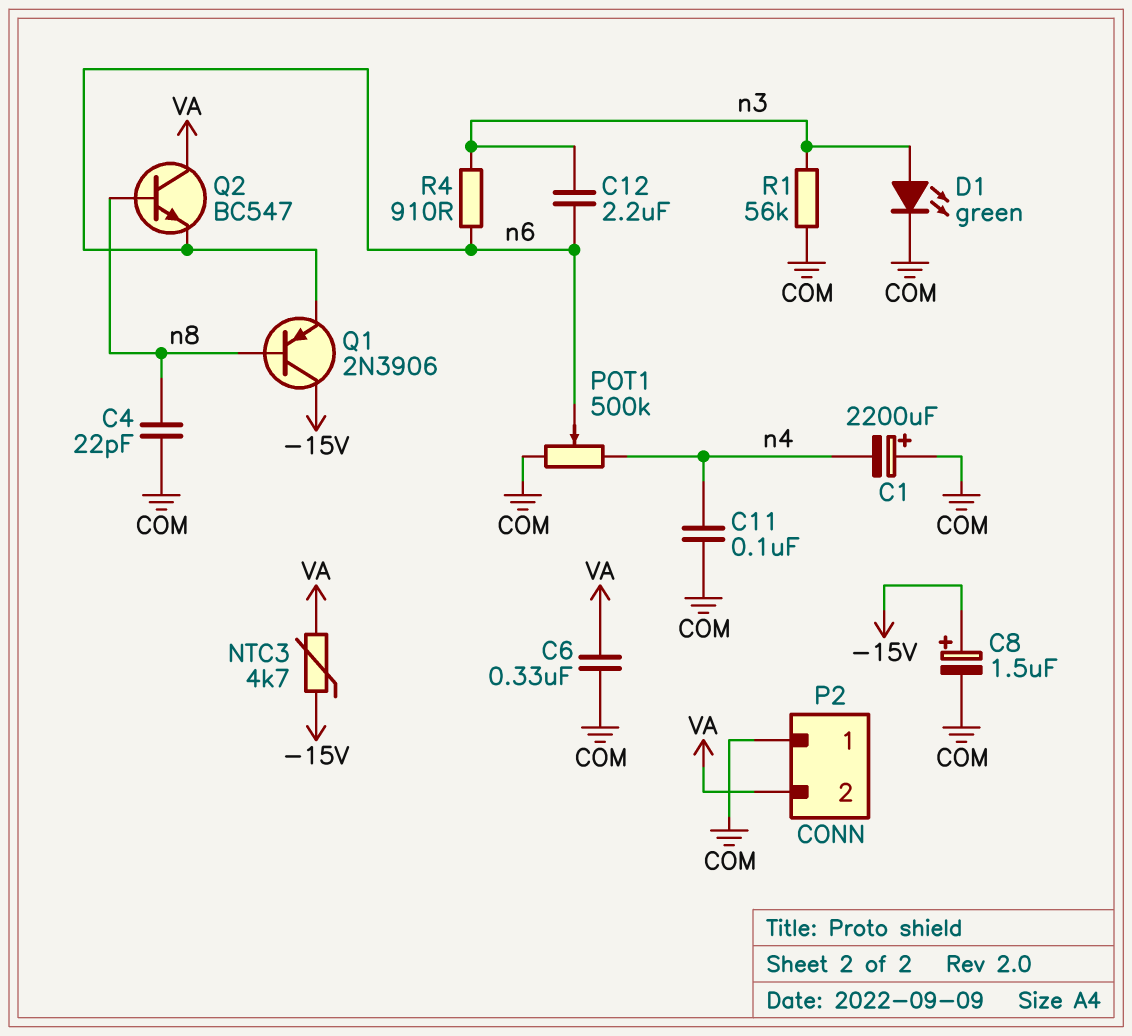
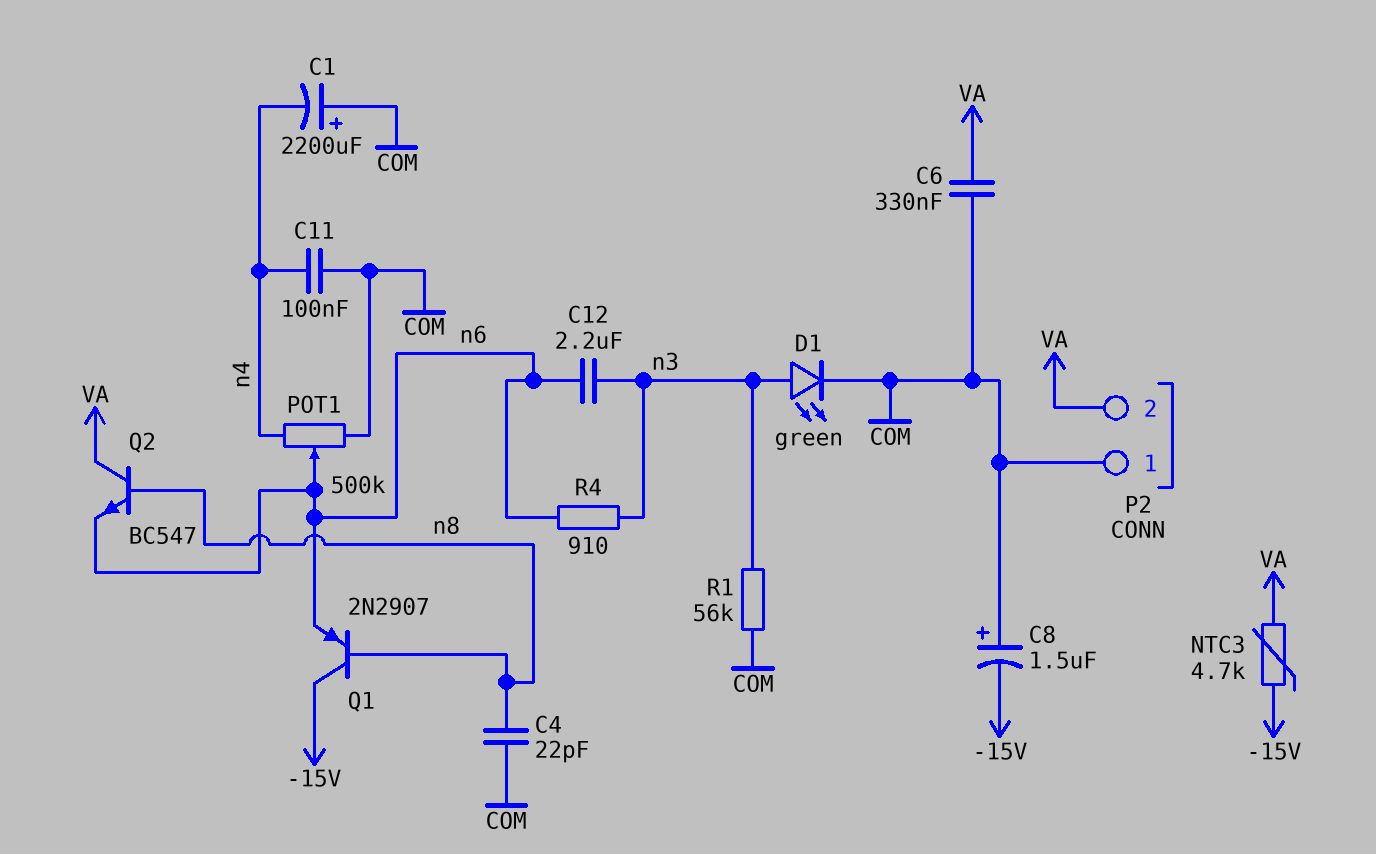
C8: 1.5uF (plus -15V, minus COM) -> 1.5uF (plus COM, minus -15V)
Q1: PNP 2N3906 (B n8, C -15V, E n6) -> PNP 2N2907 (B n8, C -15V, E n6)

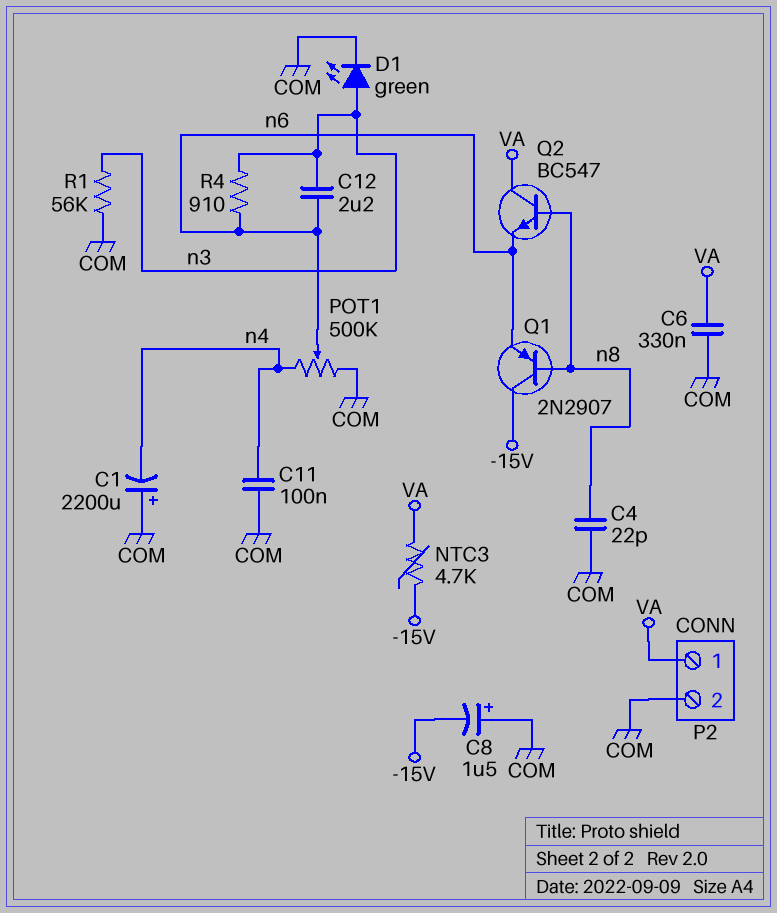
P2 pin 1: COM -> VA
P2 pin 2: VA -> COM

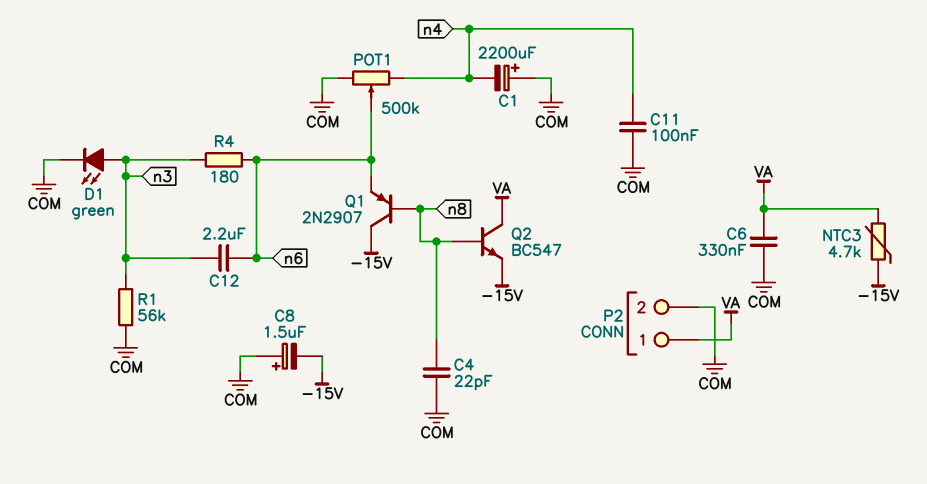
Q2: NPN BC547 (B n8, C VA, E n6) -> NPN BC547 (B n8, C VA, E -15V)
R4: 910 (n3, n6) -> 180 (n3, n6)

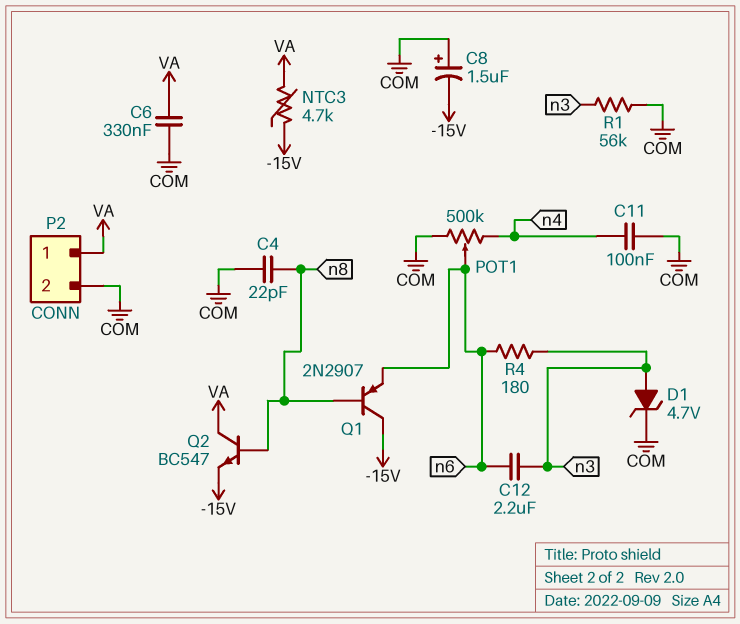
C1: 2200uF (plus COM, minus n4) -> none
D1: LED green (A n3, K COM) -> zener 4.7V (A n3, K COM)

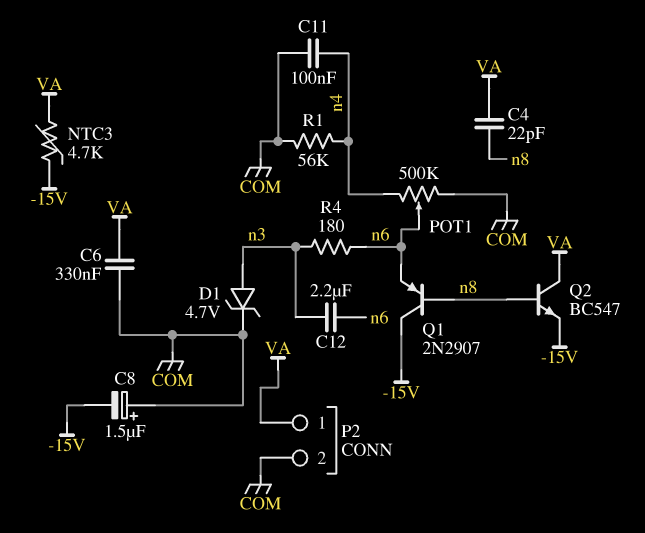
C4: 22pF (COM, n8) -> 22pF (VA, n8)
R1: 56k (COM, n3) -> 56k (COM, n4)

